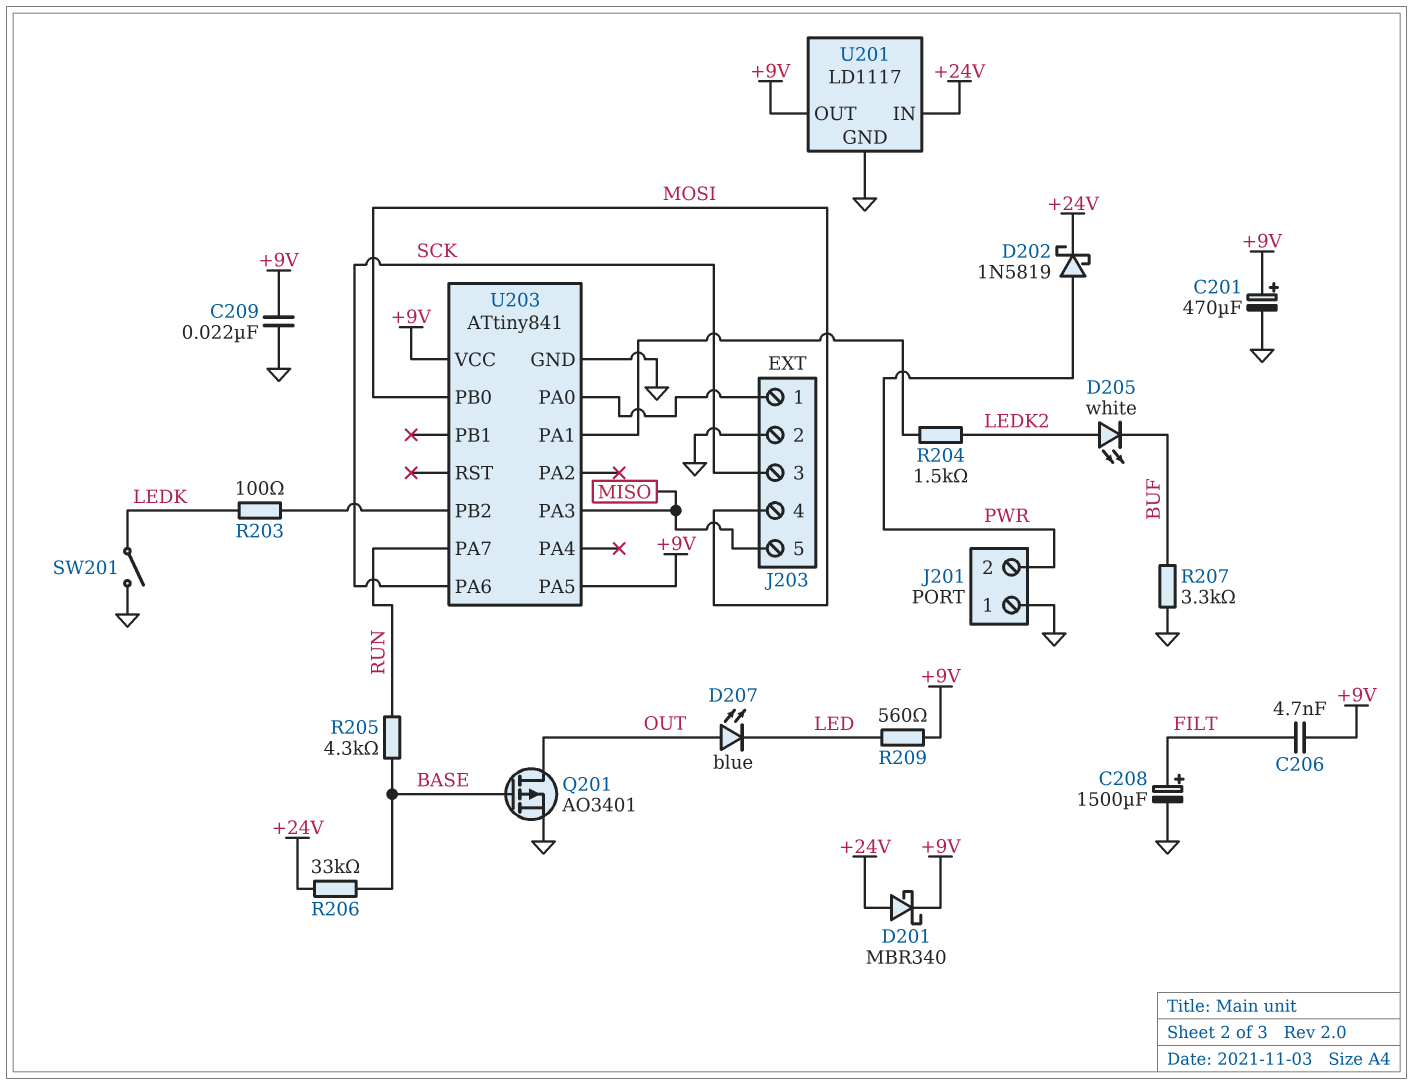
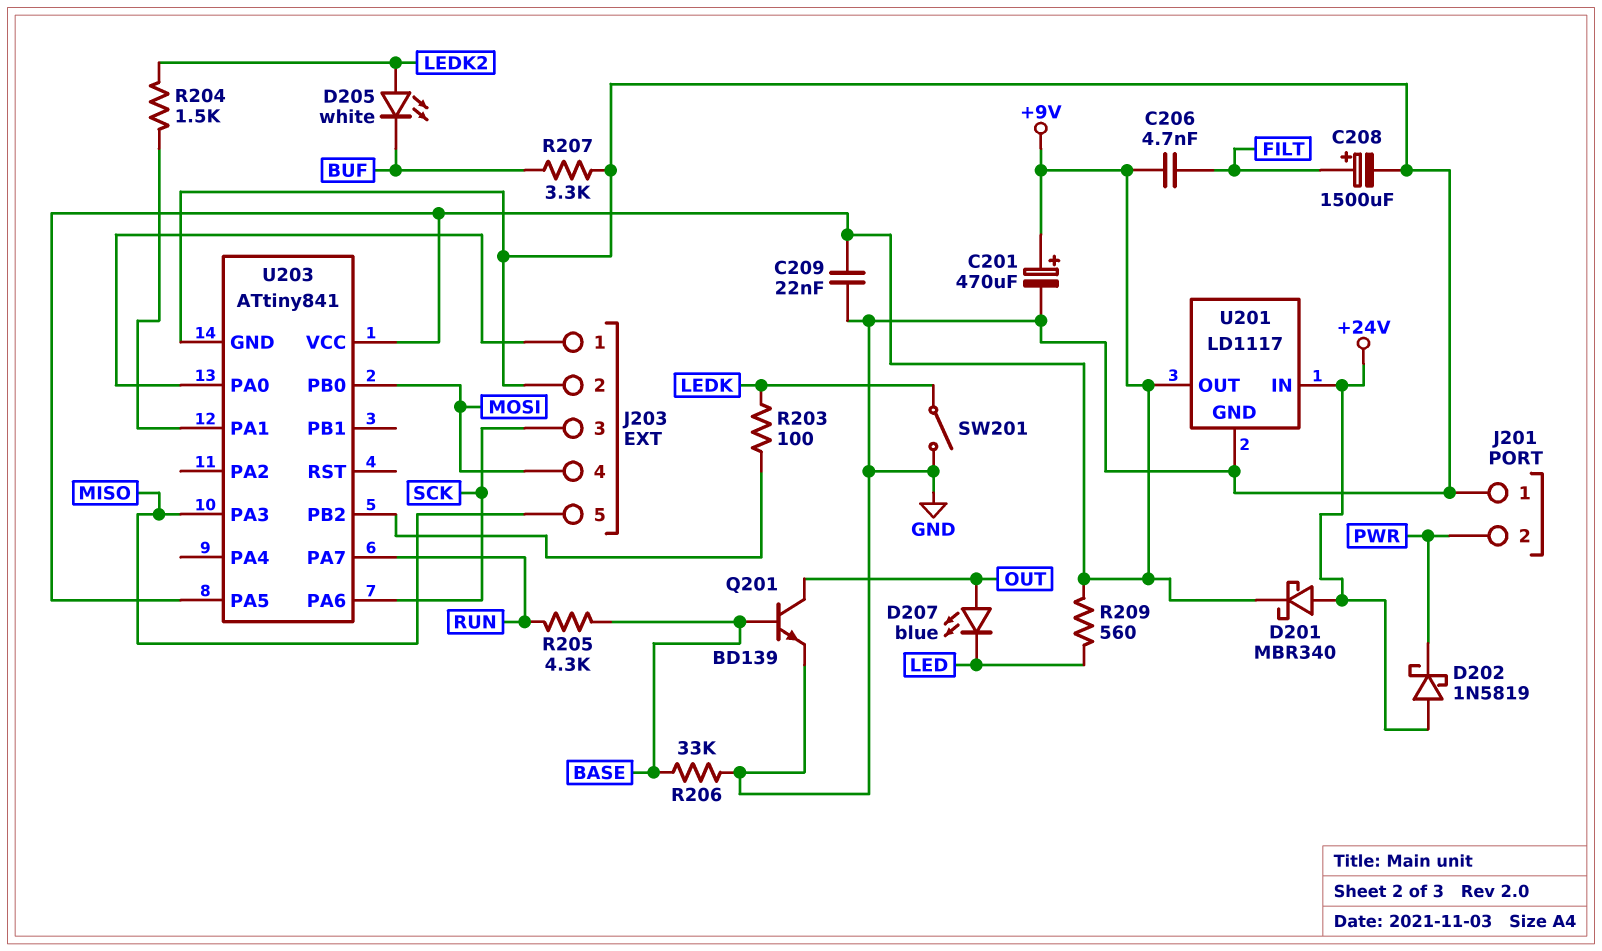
D202: schottky 1N5819 (A PWR, K +24V) -> schottky 1N5819 (A +24V, K PWR)
Q201: PMOS AO3401 (G BASE, D OUT, S GND) -> NPN BD139 (B BASE, C OUT, E GND)
R206: 33k (+24V, BASE) -> 33k (BASE, GND)

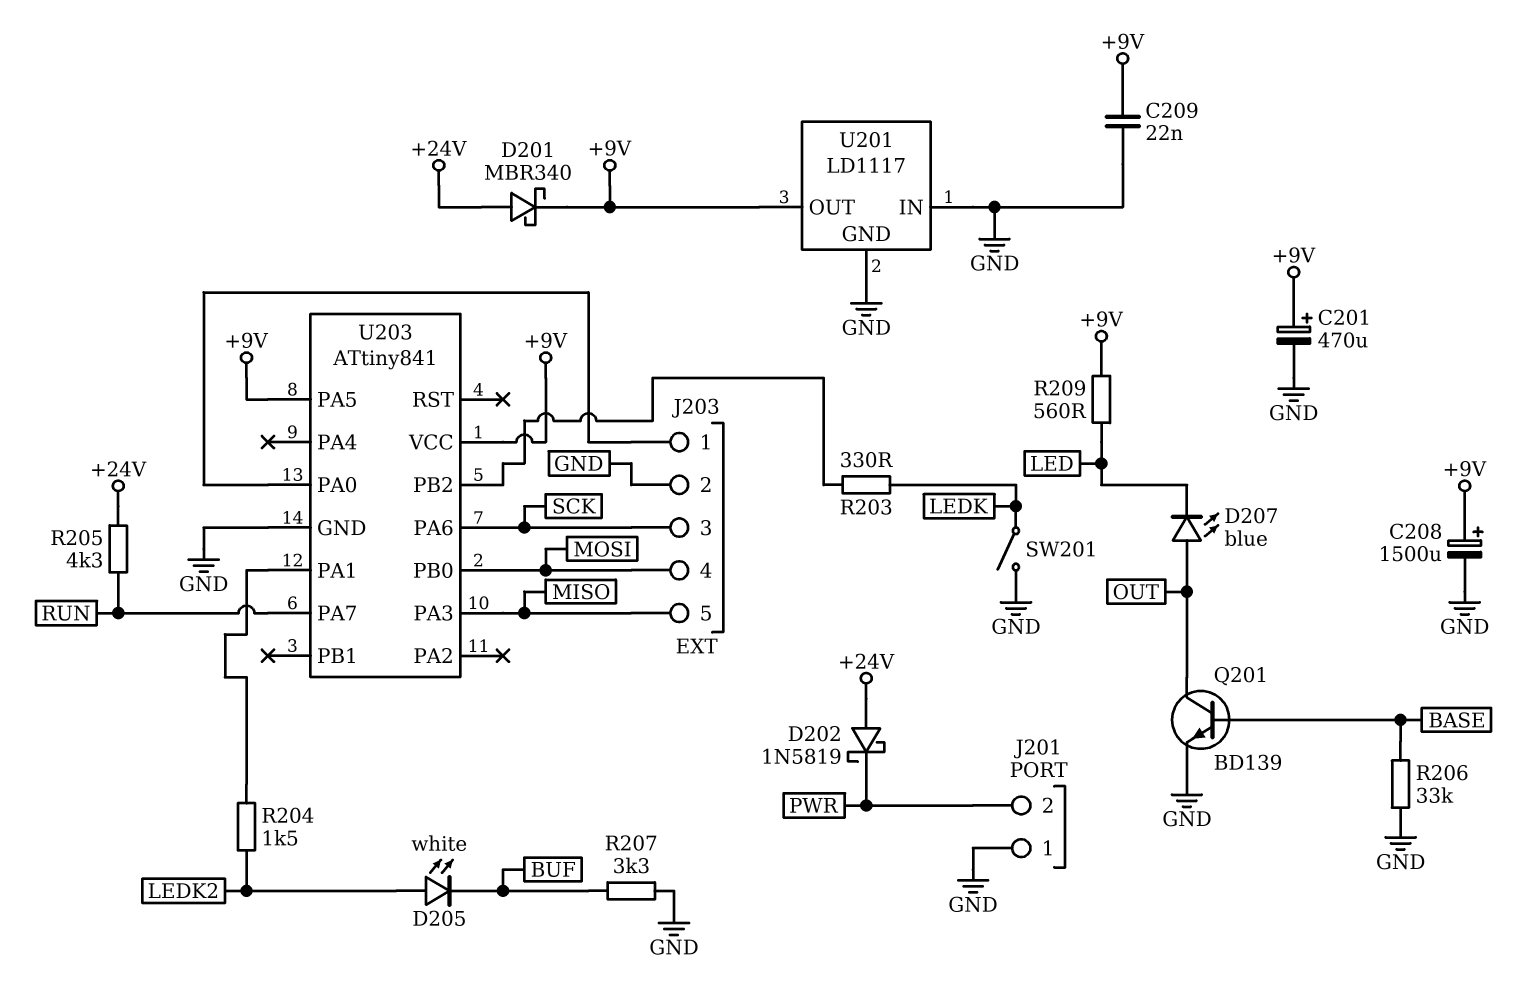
C206: 4.7nF (+9V, FILT) -> none
C208: 1500uF (plus FILT, minus GND) -> 1500uF (plus +9V, minus GND)
R203: 100 (LEDK, U203/PB2) -> 330 (LEDK, U203/PB2)
R205: 4.3k (BASE, RUN) -> 4.3k (+24V, RUN)
U201 pin IN: +24V -> GND

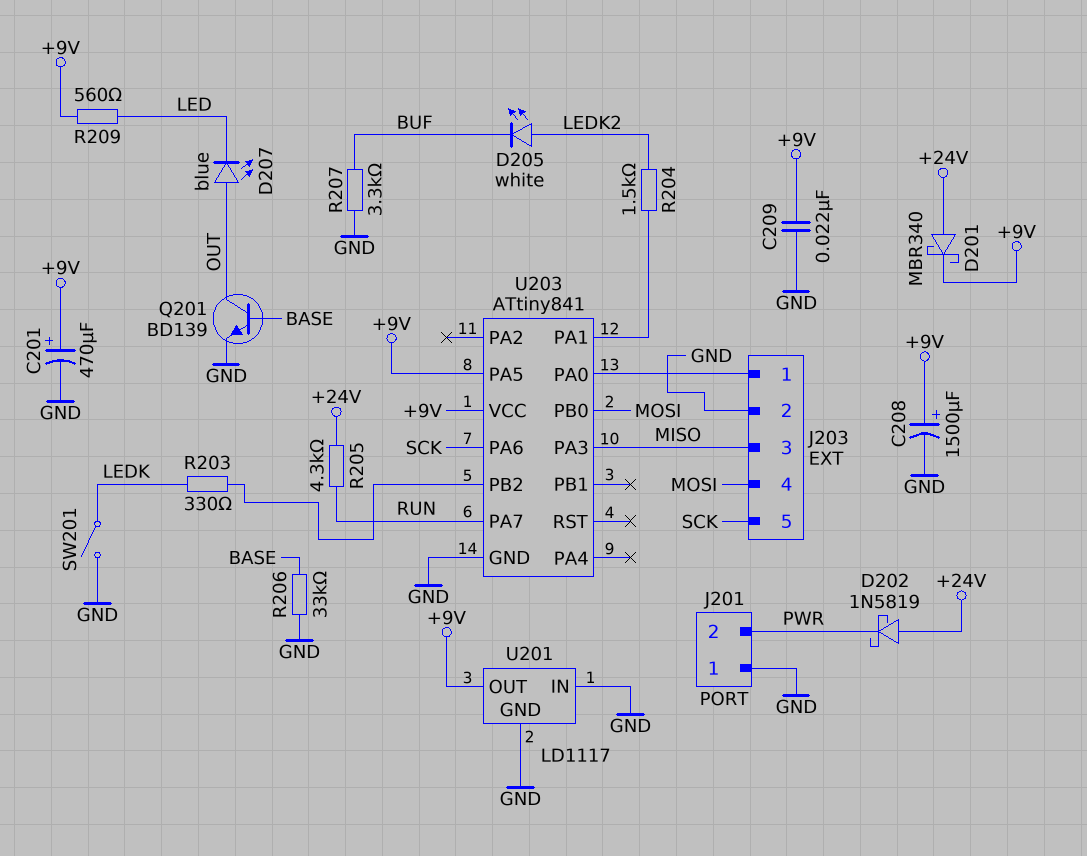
J203 pin 3: SCK -> MISO
J203 pin 5: MISO -> SCK

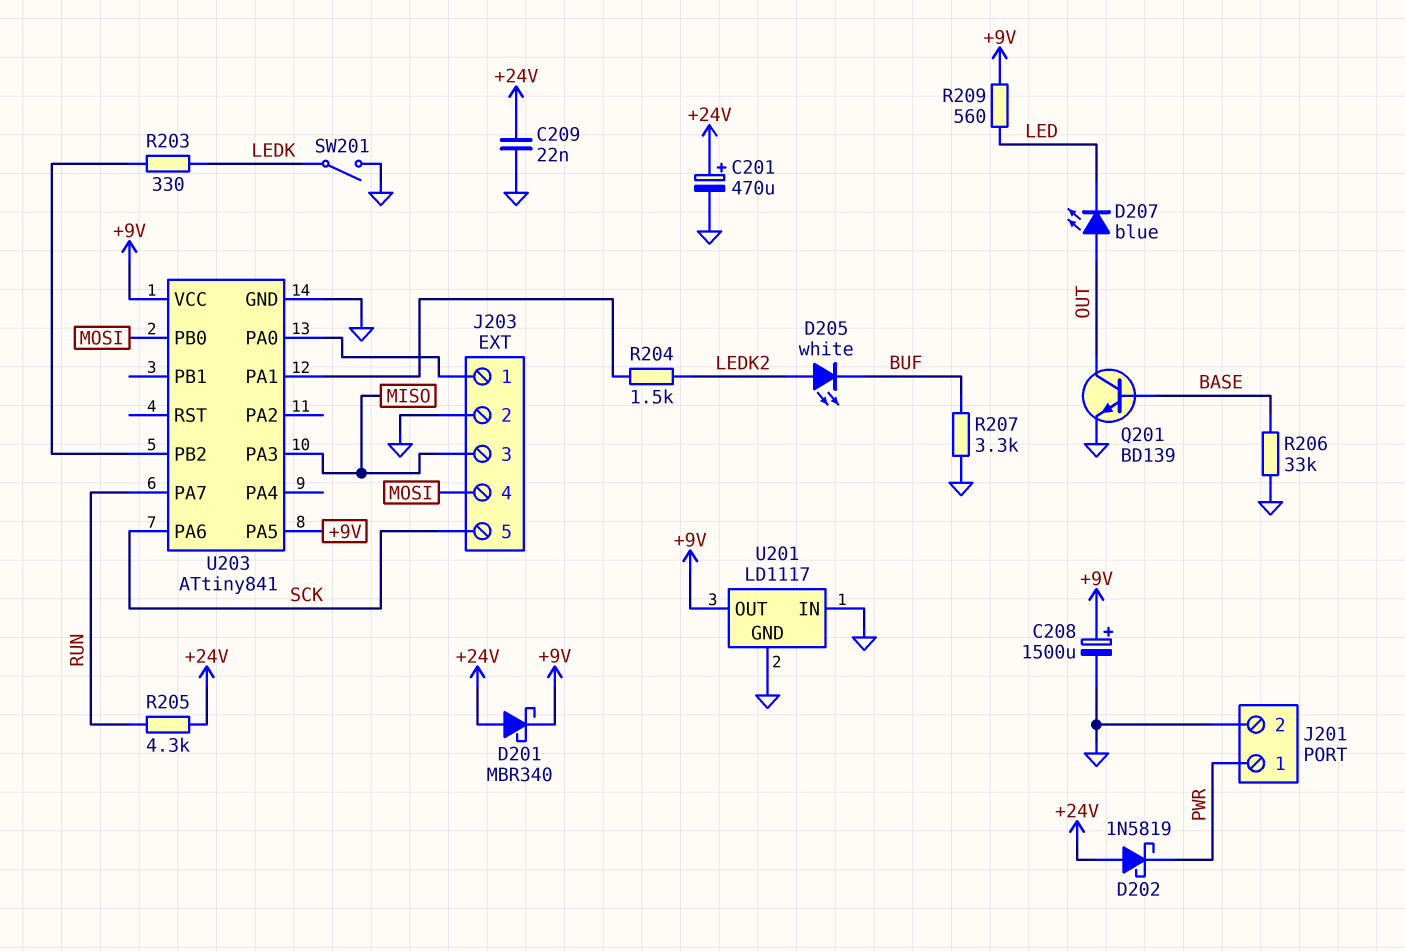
C201: 470uF (plus +9V, minus GND) -> 470uF (plus +24V, minus GND)
C209: 22nF (+9V, GND) -> 22nF (+24V, GND)
J201 pin 1: GND -> PWR
J201 pin 2: PWR -> GND

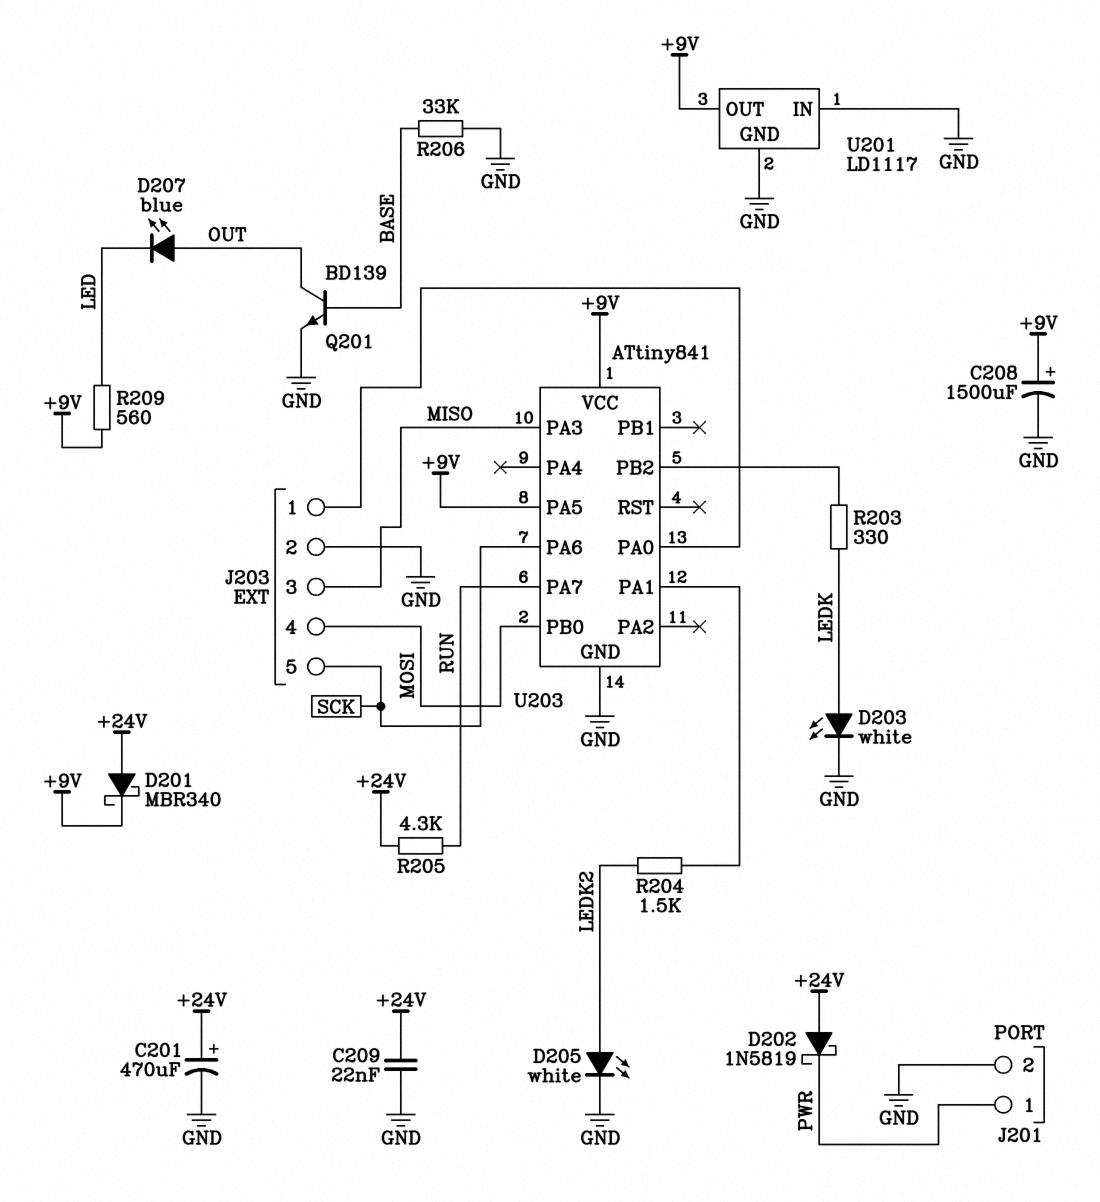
D203: none -> LED white (A LEDK, K GND)
D205: LED white (A LEDK2, K BUF) -> LED white (A LEDK2, K GND)
R207: 3.3k (BUF, GND) -> none
SW201: switch (GND, LEDK) -> none

